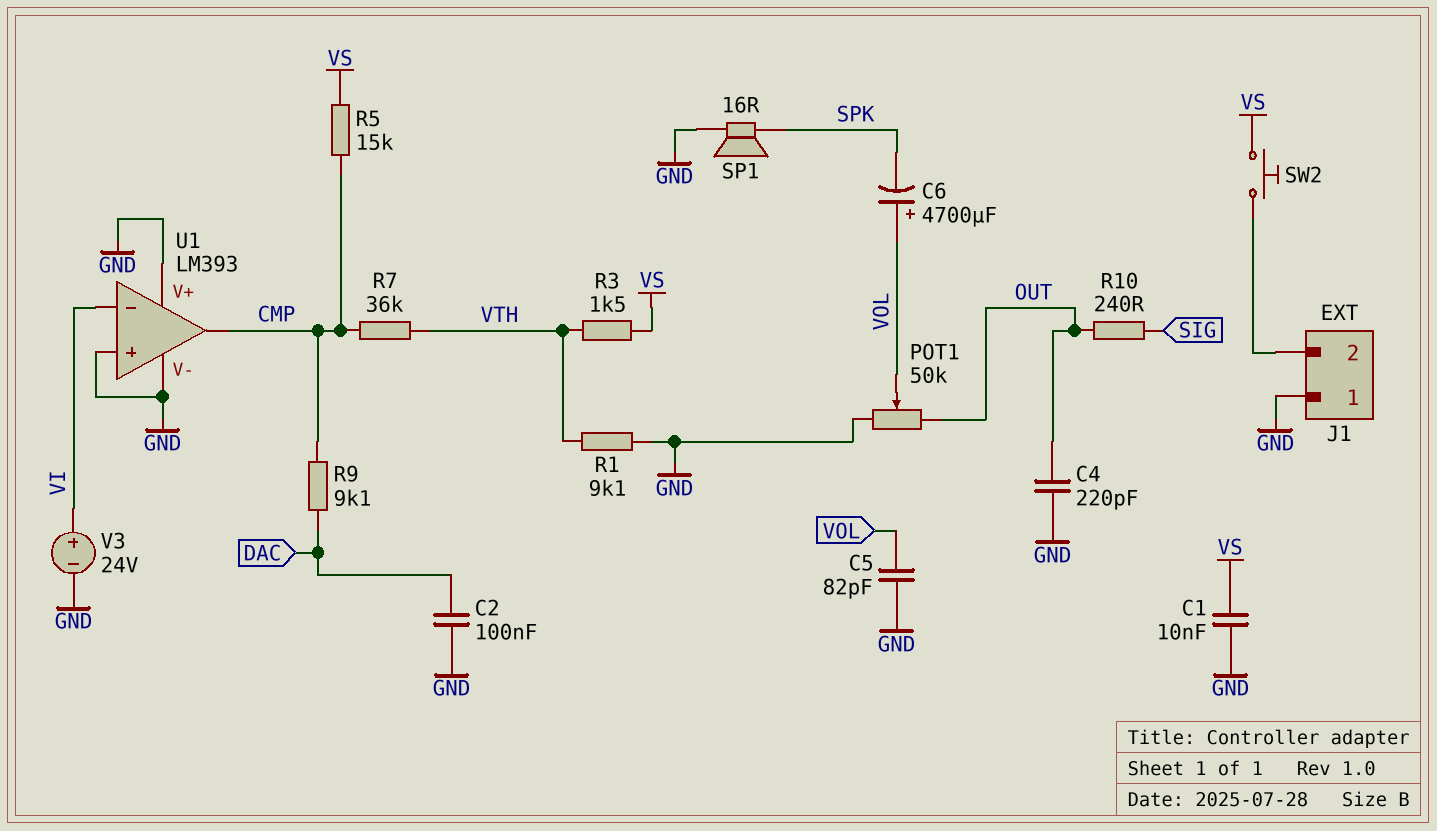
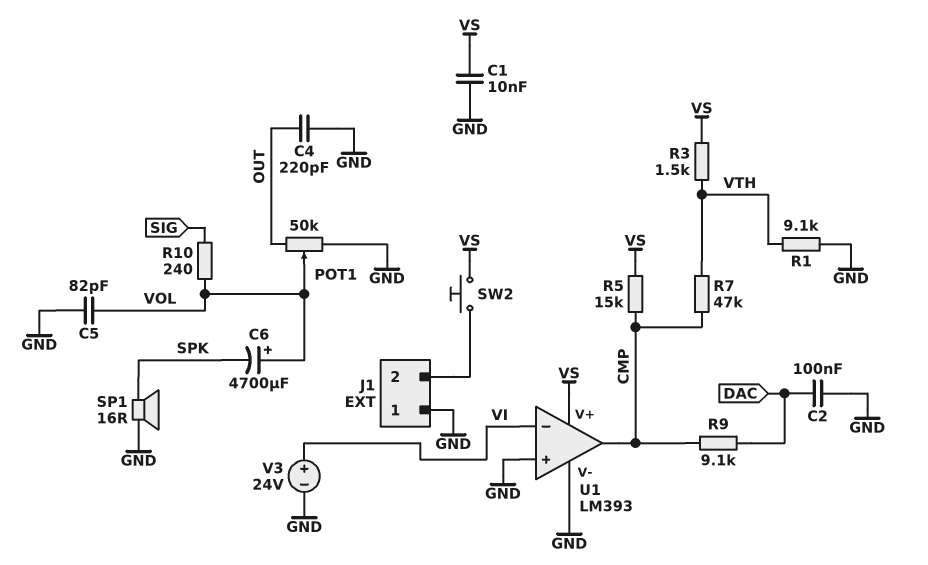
R7: 36k (CMP, VTH) -> 47k (CMP, VTH)
R10: 240 (OUT, SIG) -> 240 (SIG, VOL)
U1 pin V+: GND -> VS

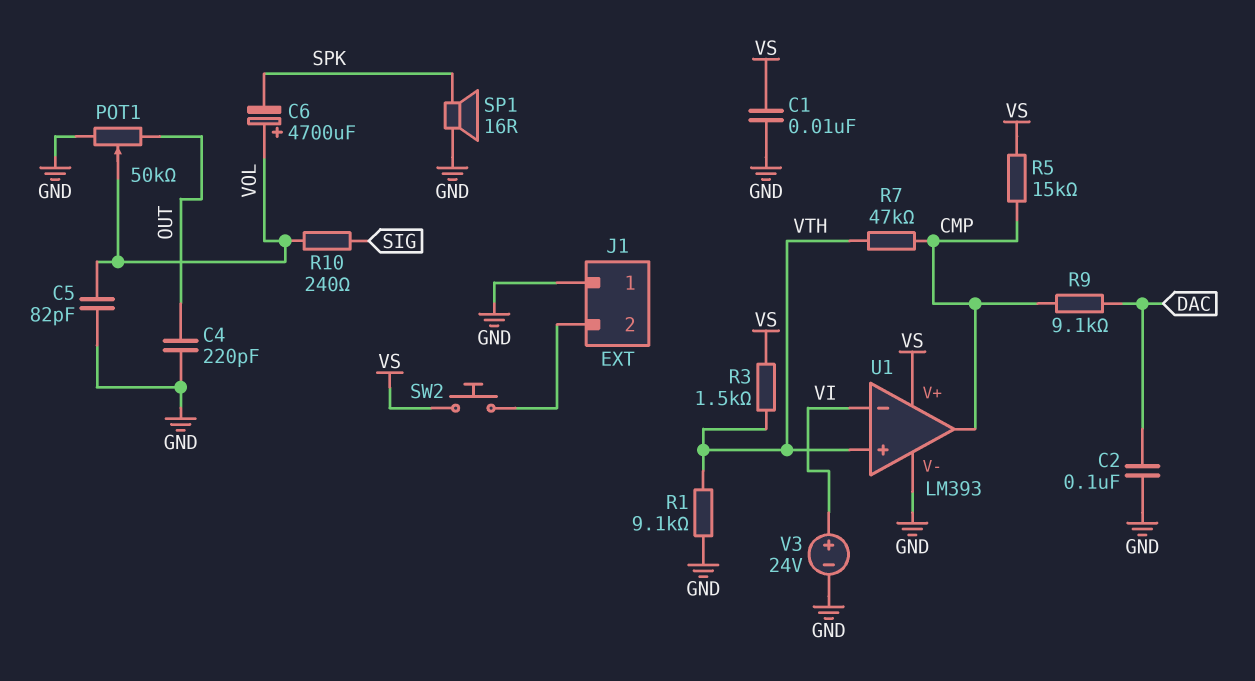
U1 pin in+: GND -> VTH

